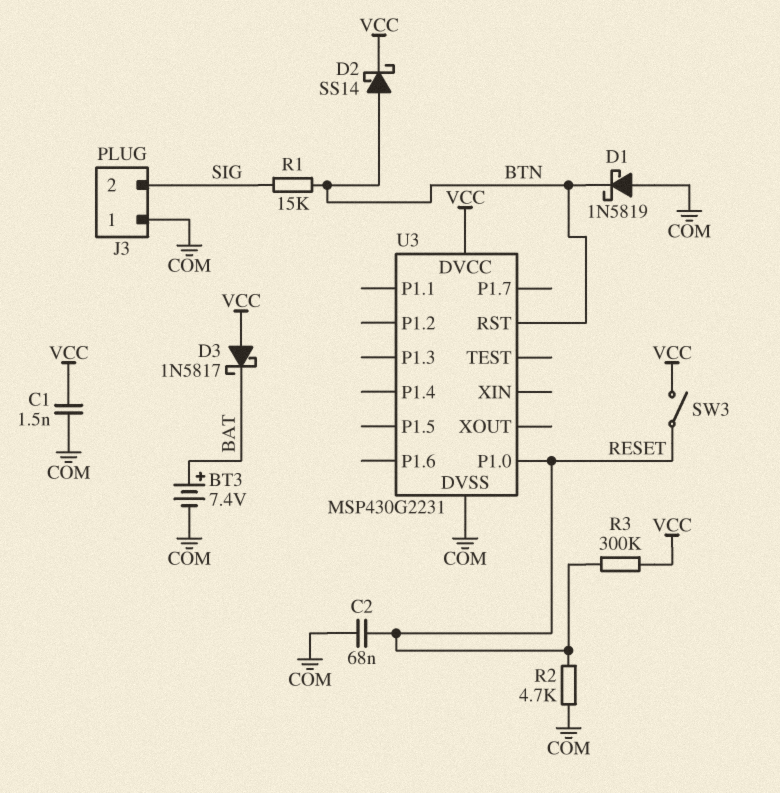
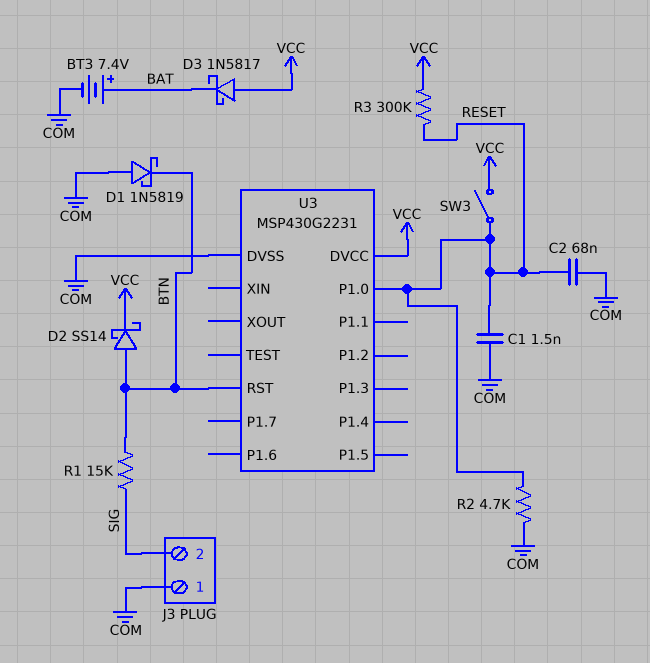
C1: 1.5nF (COM, VCC) -> 1.5nF (COM, RESET)

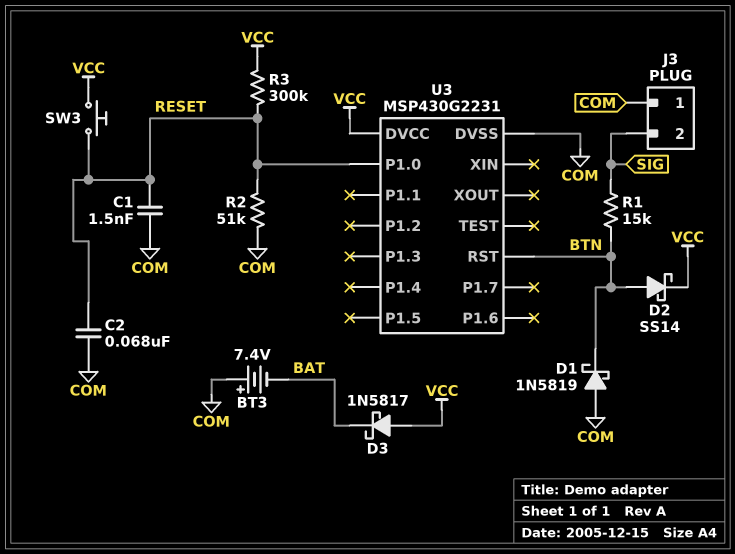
BT3: 7.4V (plus BAT, minus COM) -> 7.4V (plus COM, minus BAT)
R2: 4.7k (COM, RESET) -> 51k (COM, RESET)
SW3: switch (RESET, VCC) -> button (RESET, VCC)

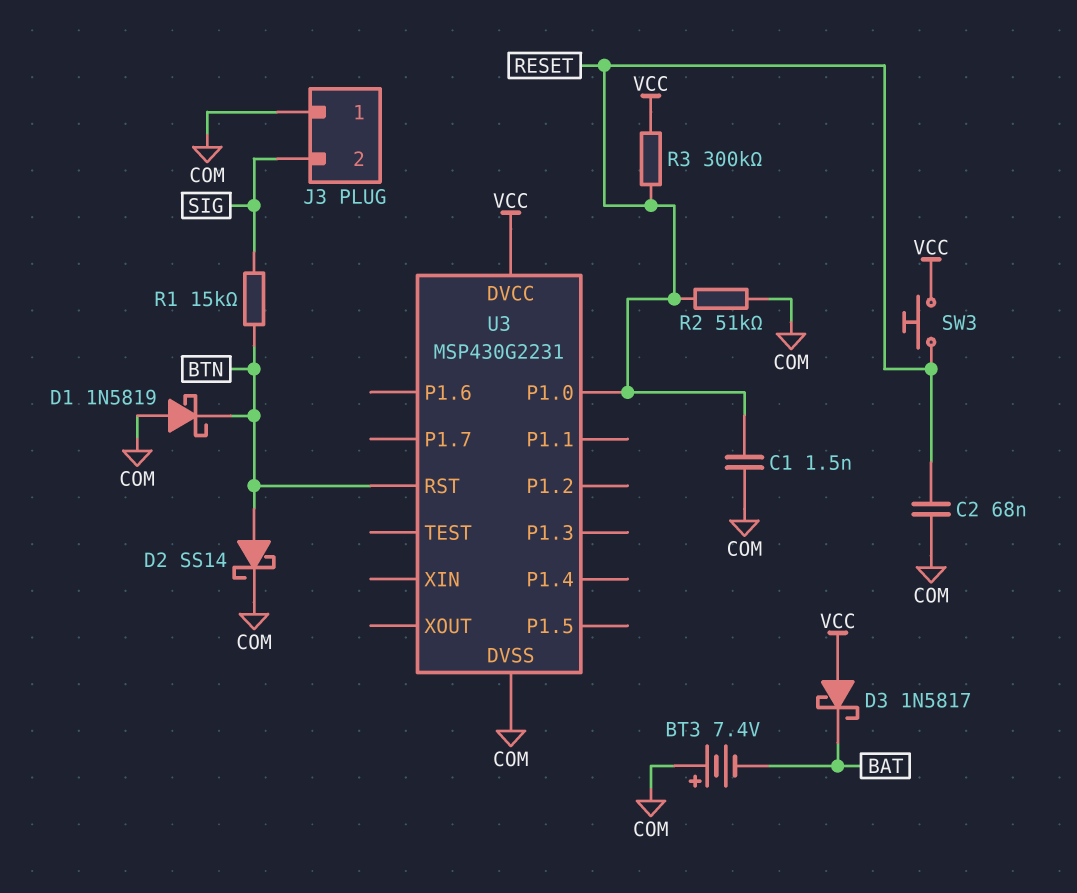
D2: schottky SS14 (A BTN, K VCC) -> schottky SS14 (A BTN, K COM)

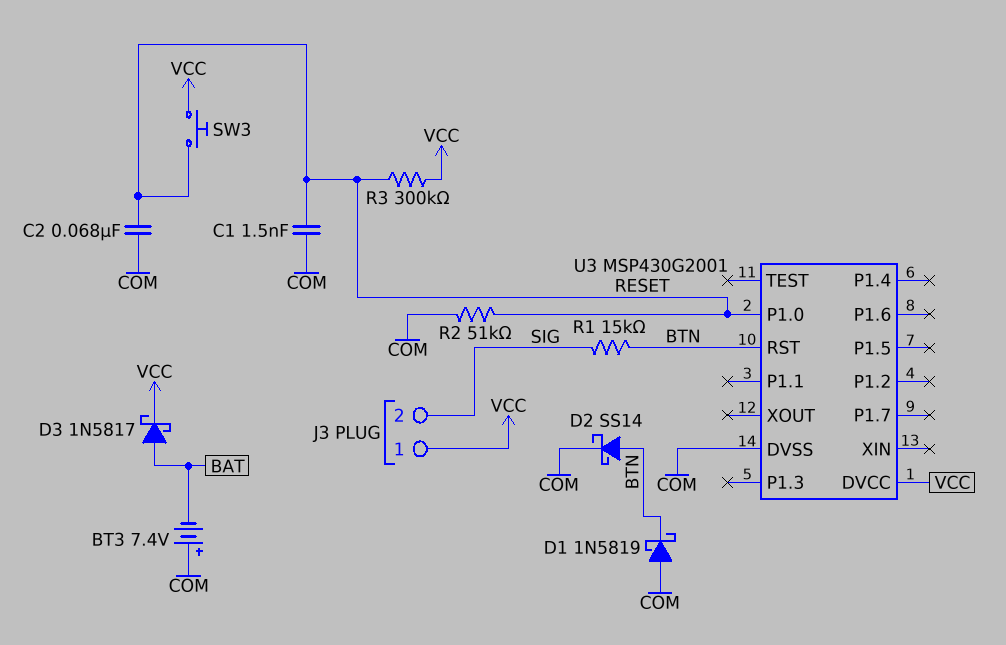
D3: schottky 1N5817 (A VCC, K BAT) -> schottky 1N5817 (A BAT, K VCC)
J3 pin 1: COM -> VCC
U3: MSP430G2231 -> MSP430G2001

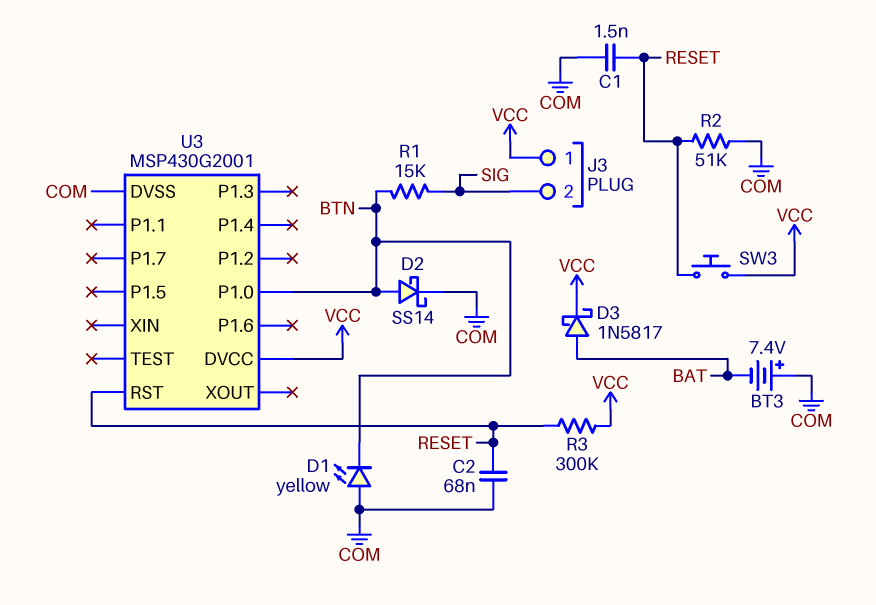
D1: schottky 1N5819 (A COM, K BTN) -> LED yellow (A COM, K BTN)
U3 pin P1.0: RESET -> BTN
U3 pin RST: BTN -> RESET

